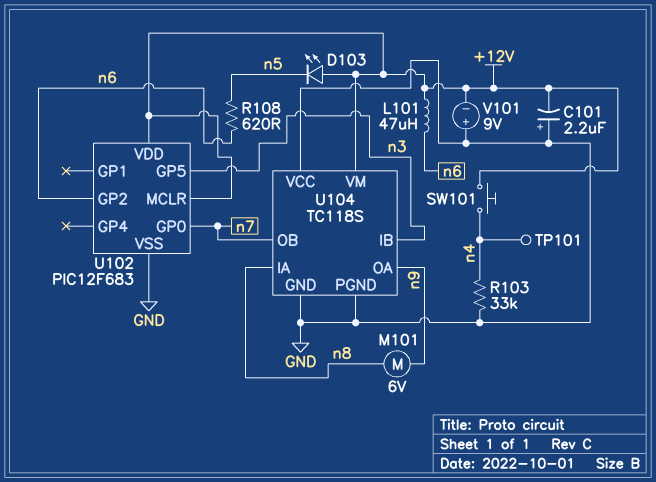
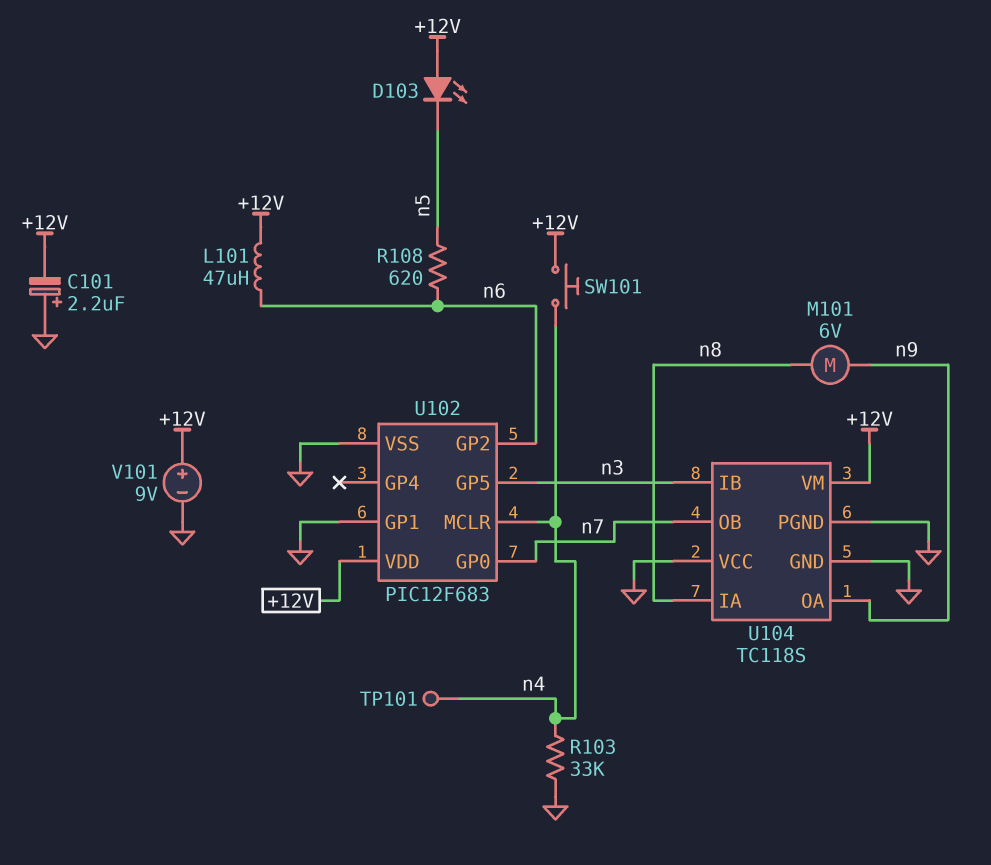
U102 pin GP1: none -> GND
U102 pin MCLR: +12V -> n4
V101: 9V (plus GND, minus +12V) -> 9V (plus +12V, minus GND)

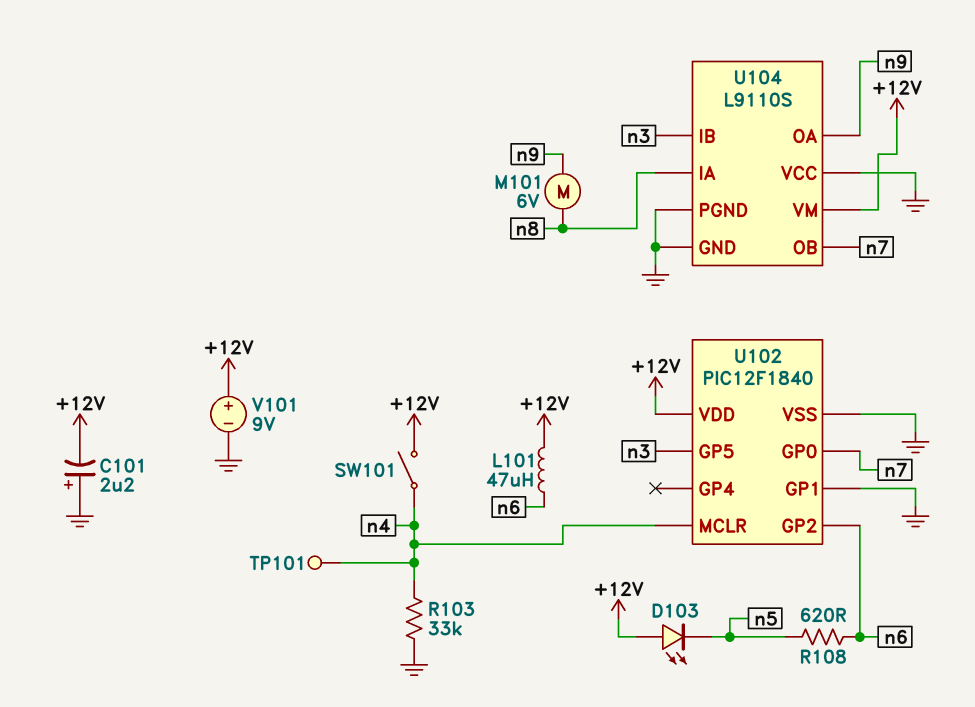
SW101: button (+12V, n4) -> switch (+12V, n4)
U102: PIC12F683 -> PIC12F1840
U104: TC118S -> L9110S

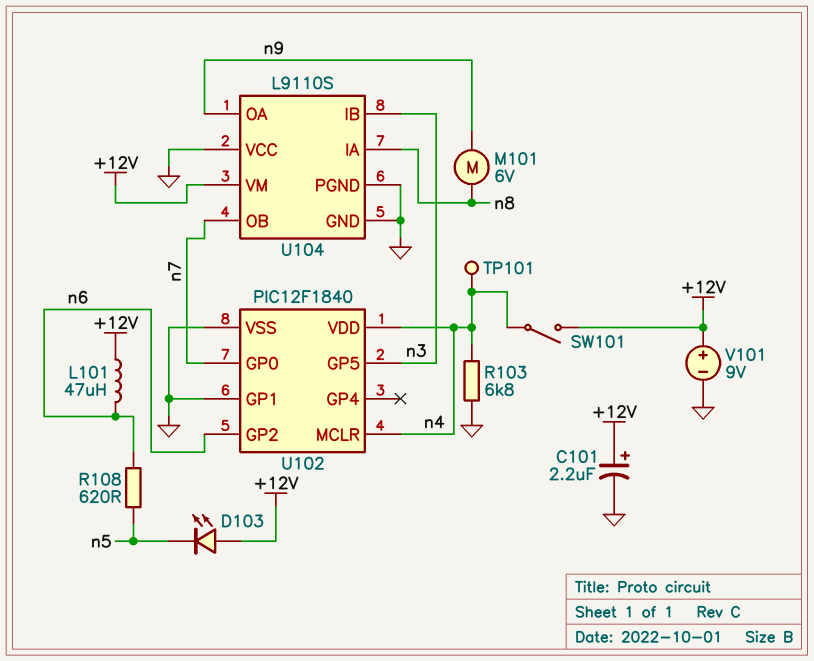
C101: 2.2uF (plus GND, minus +12V) -> 2.2uF (plus +12V, minus GND)
R103: 33k (GND, n4) -> 6.8k (GND, n4)
U102 pin VDD: +12V -> n4

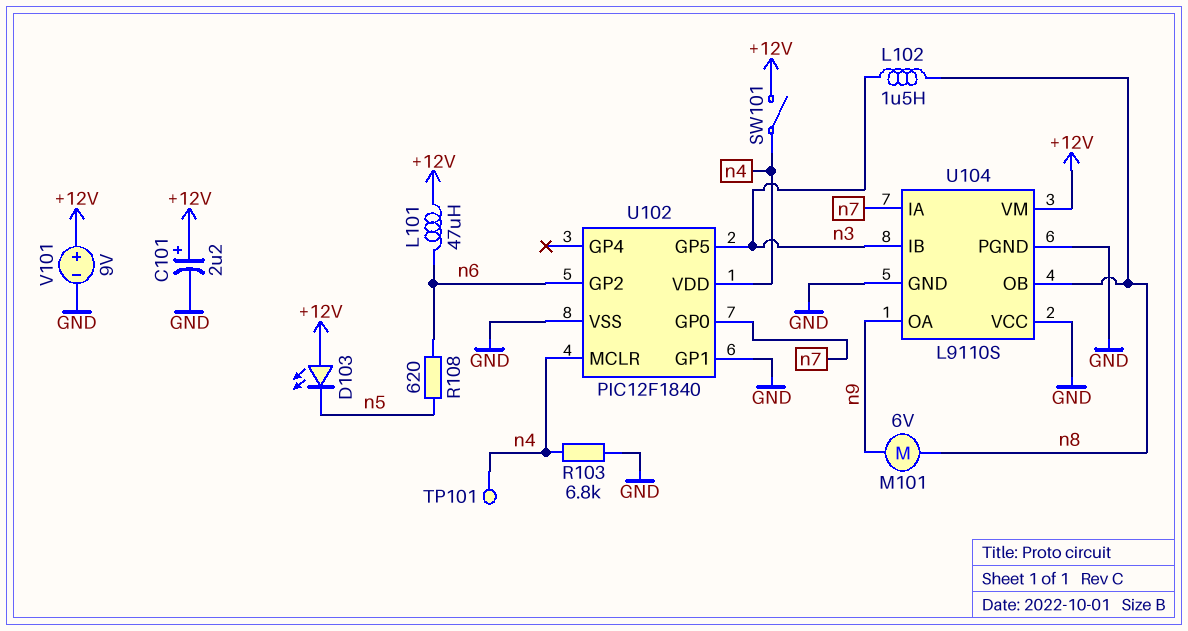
L102: none -> 1.5uH (n3, n8)
U104 pin IA: n8 -> n7
U104 pin OB: n7 -> n8

